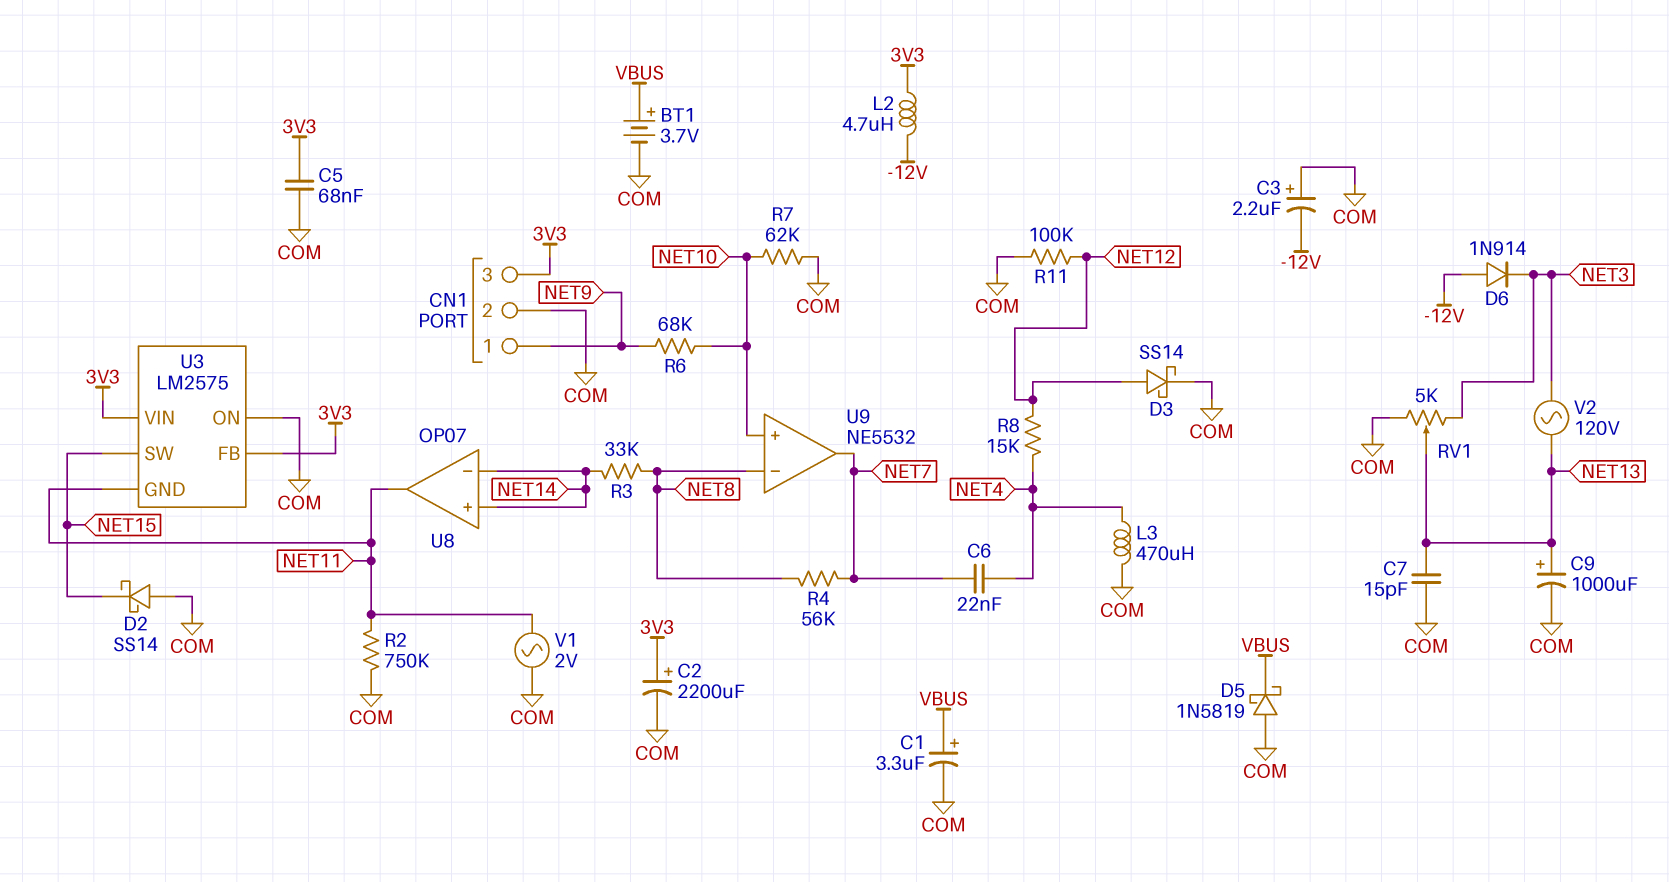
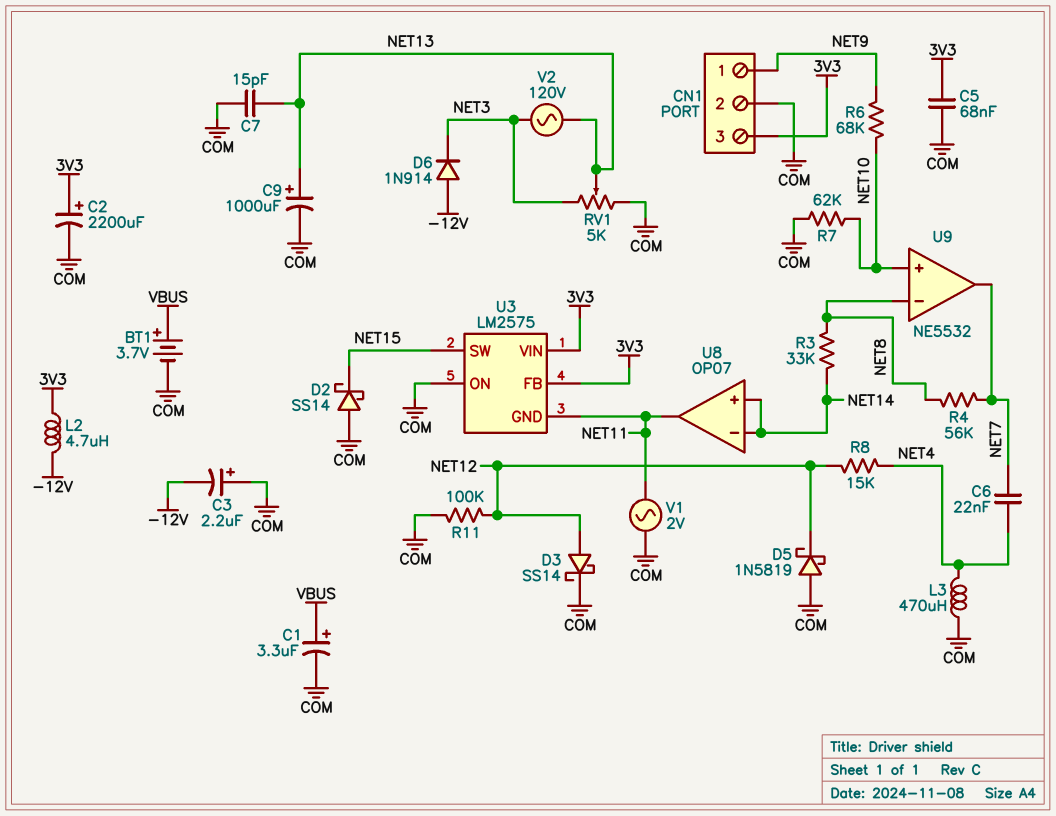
D5: schottky 1N5819 (A COM, K VBUS) -> schottky 1N5819 (A COM, K NET12)
R2: 750k (COM, NET11) -> none

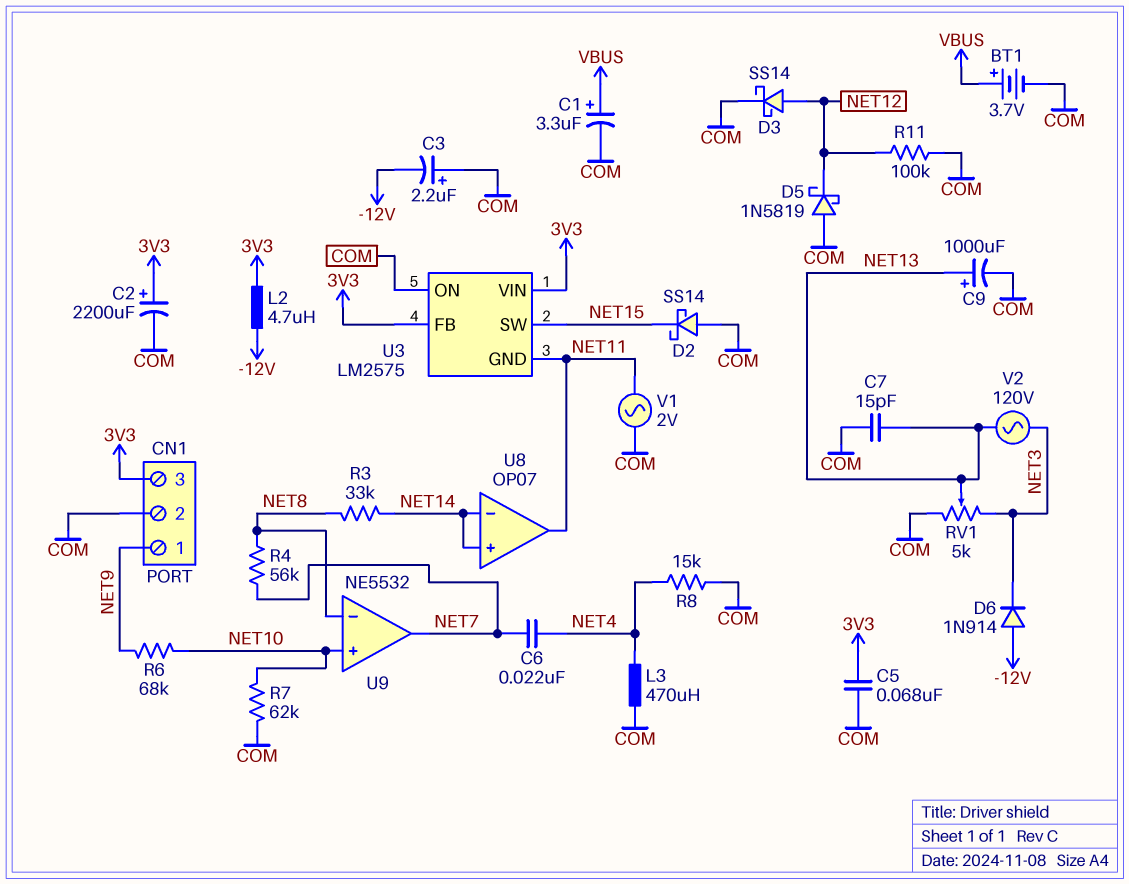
R8: 15k (NET4, NET12) -> 15k (COM, NET4)

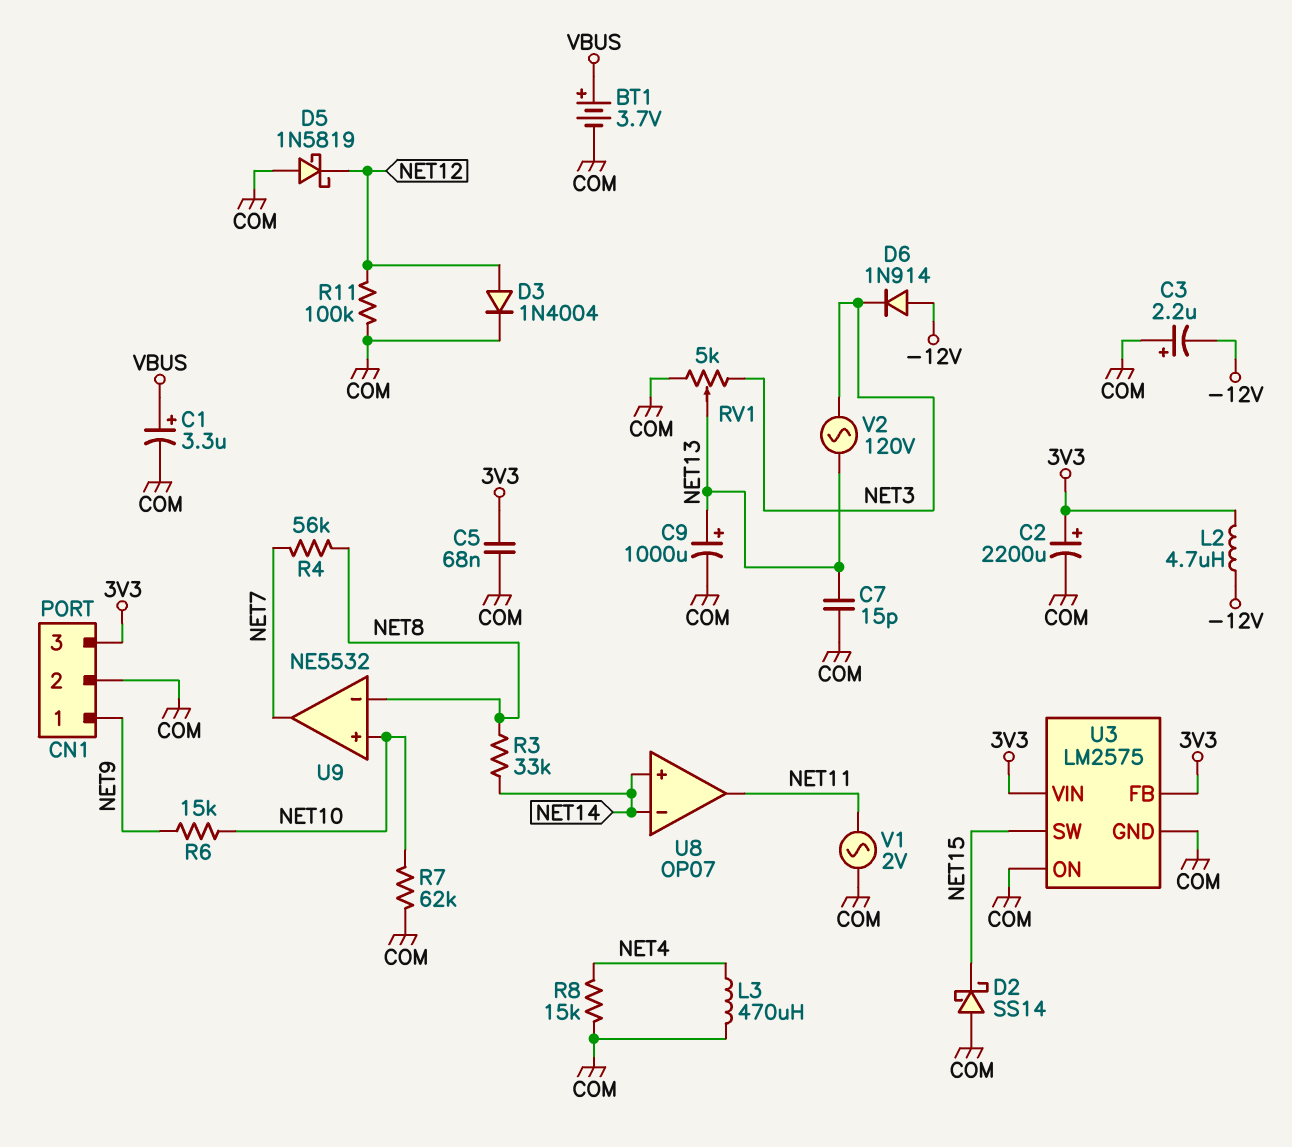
C6: 22nF (NET4, NET7) -> none
D3: schottky SS14 (A NET12, K COM) -> diode 1N4004 (A NET12, K COM)
R6: 68k (NET9, NET10) -> 15k (NET9, NET10)
U3 pin GND: NET11 -> COM

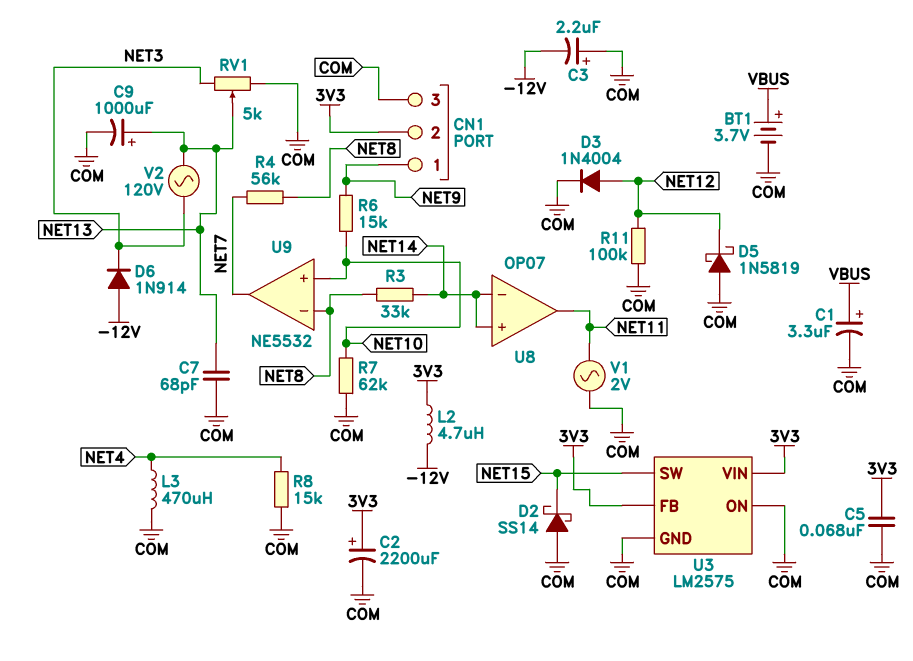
C7: 15pF (COM, NET13) -> 68pF (COM, NET13)
CN1 pin 2: COM -> 3V3
CN1 pin 3: 3V3 -> COM

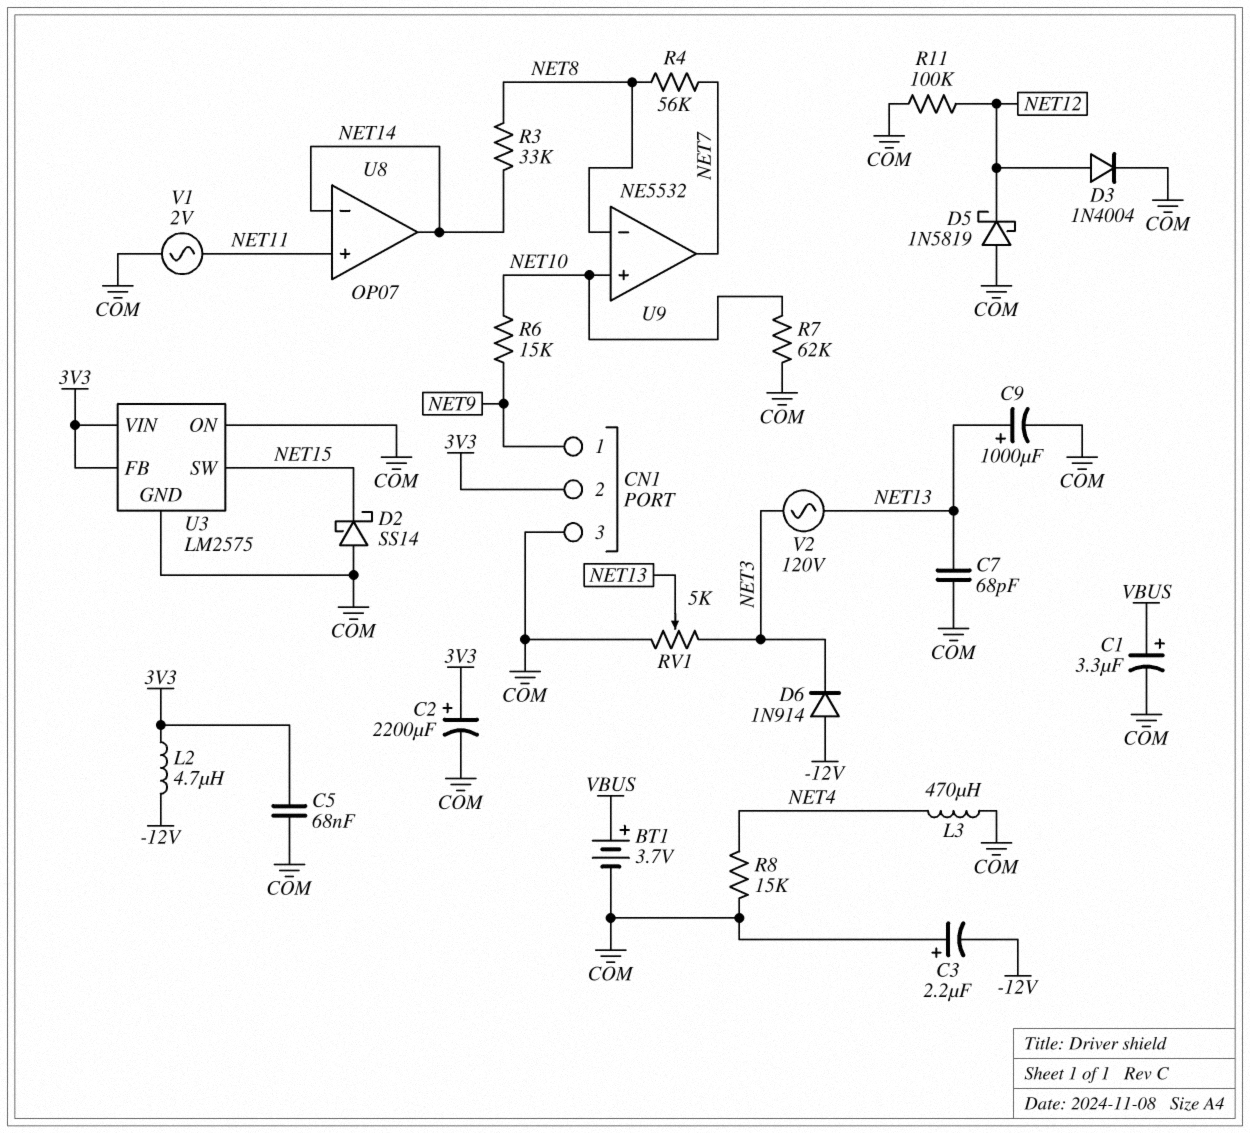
U8 pin in+: NET14 -> NET11
U8 pin out: NET11 -> NET14

